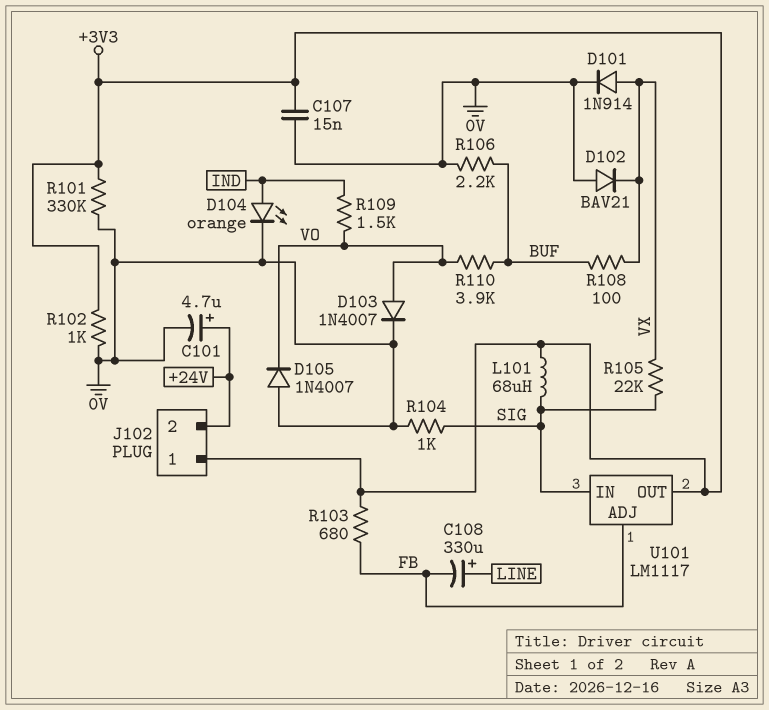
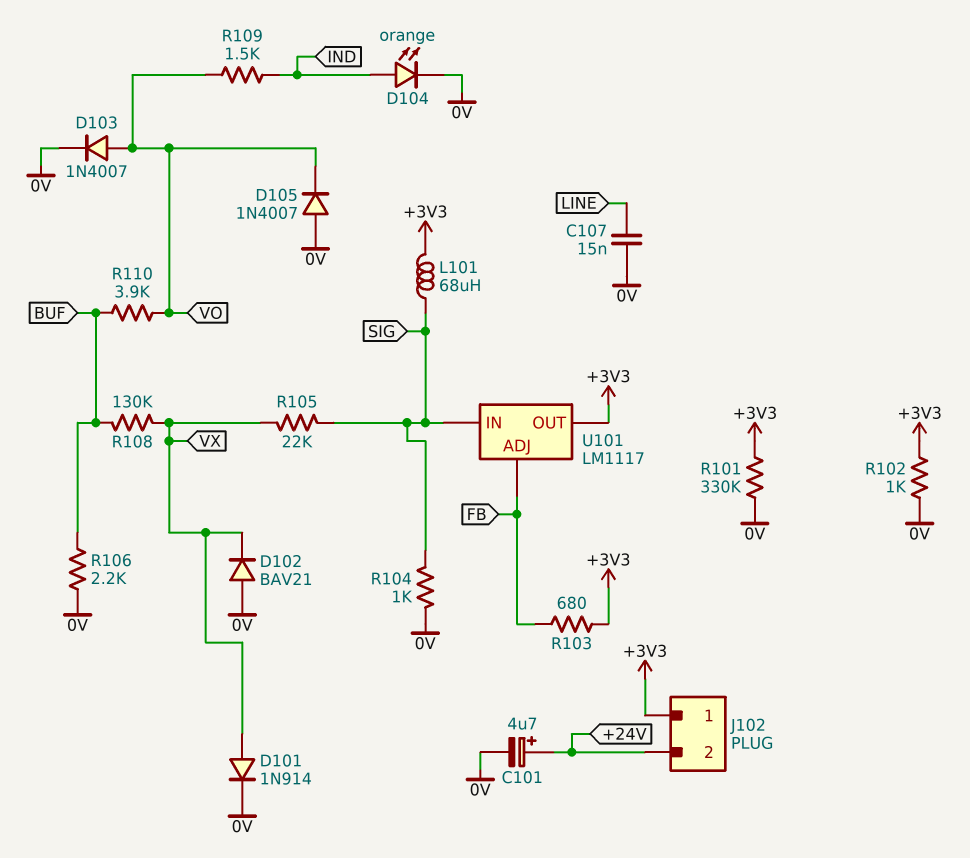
C107: 15nF (+3V3, 0V) -> 15nF (0V, LINE)
C108: 330uF (plus LINE, minus FB) -> none
R108: 100 (BUF, VX) -> 130k (BUF, VX)

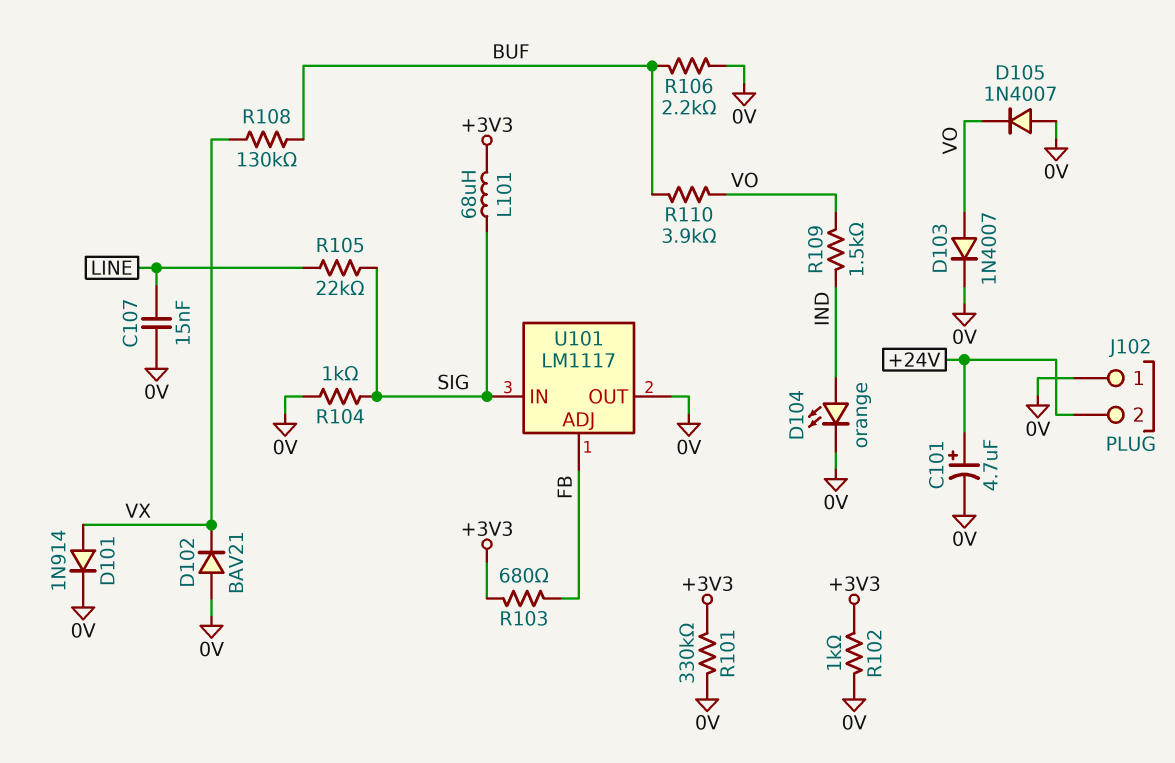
J102 pin 1: +3V3 -> 0V
R105: 22k (SIG, VX) -> 22k (LINE, SIG)
U101 pin OUT: +3V3 -> 0V

